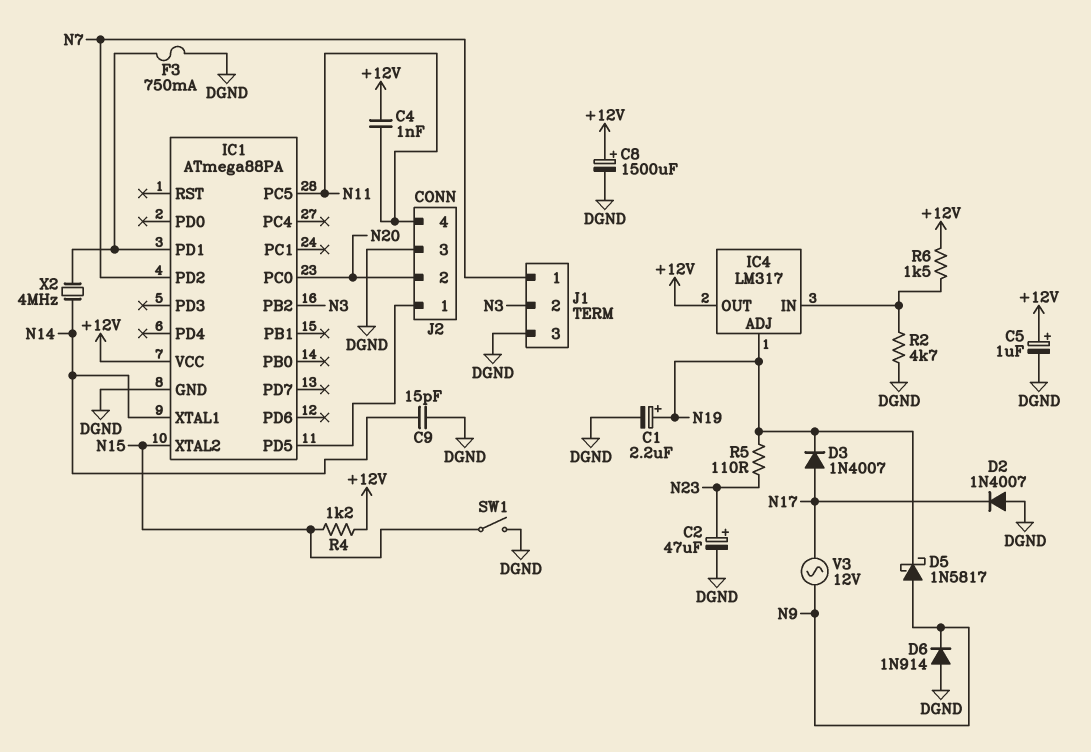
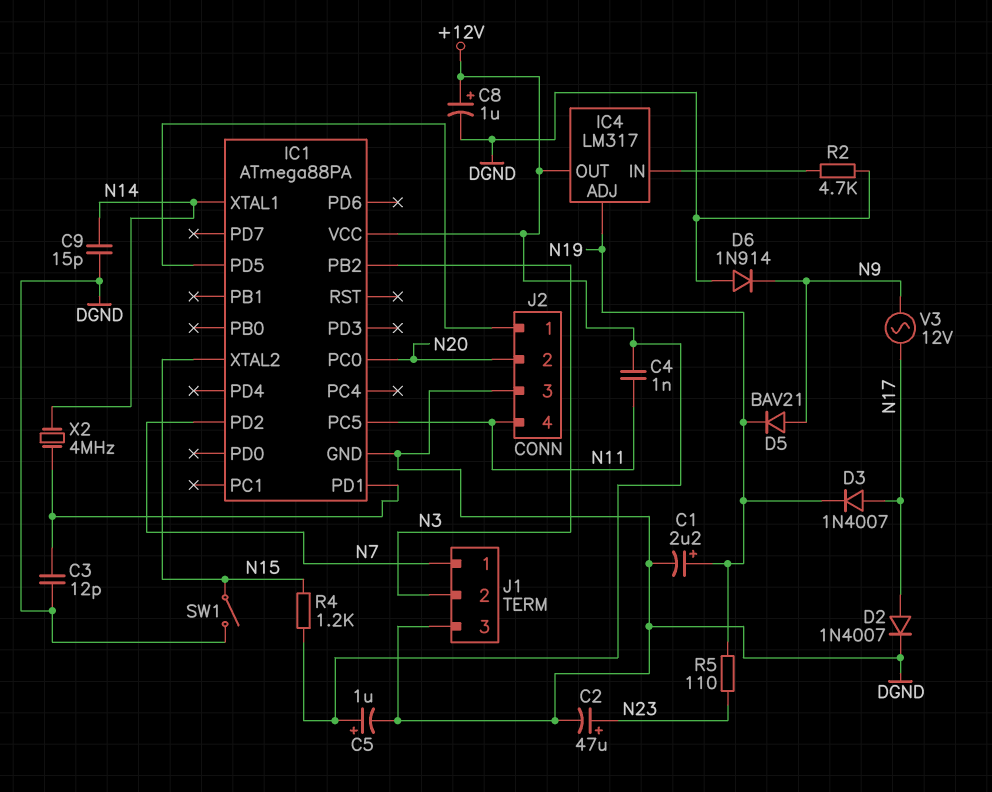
C3: none -> 12pF (DGND, IC1/PD1)
C8: 1500uF (plus +12V, minus DGND) -> 1uF (plus +12V, minus DGND)
D2: diode 1N4007 (A DGND, K N17) -> diode 1N4007 (A N17, K DGND)
D5: schottky 1N5817 (A N9, K N19) -> diode BAV21 (A N9, K N19)
F3: 750mA (DGND, IC1/PD1) -> none
R6: 1.5k (+12V, IC4/IN) -> none

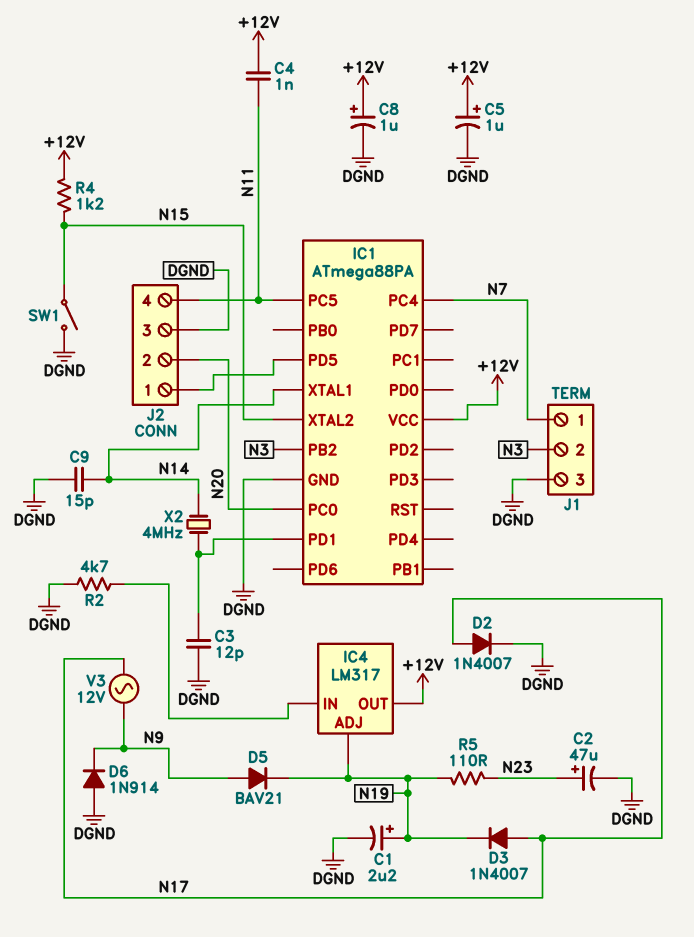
IC1 pin PC4: none -> N7
IC1 pin PD2: N7 -> none

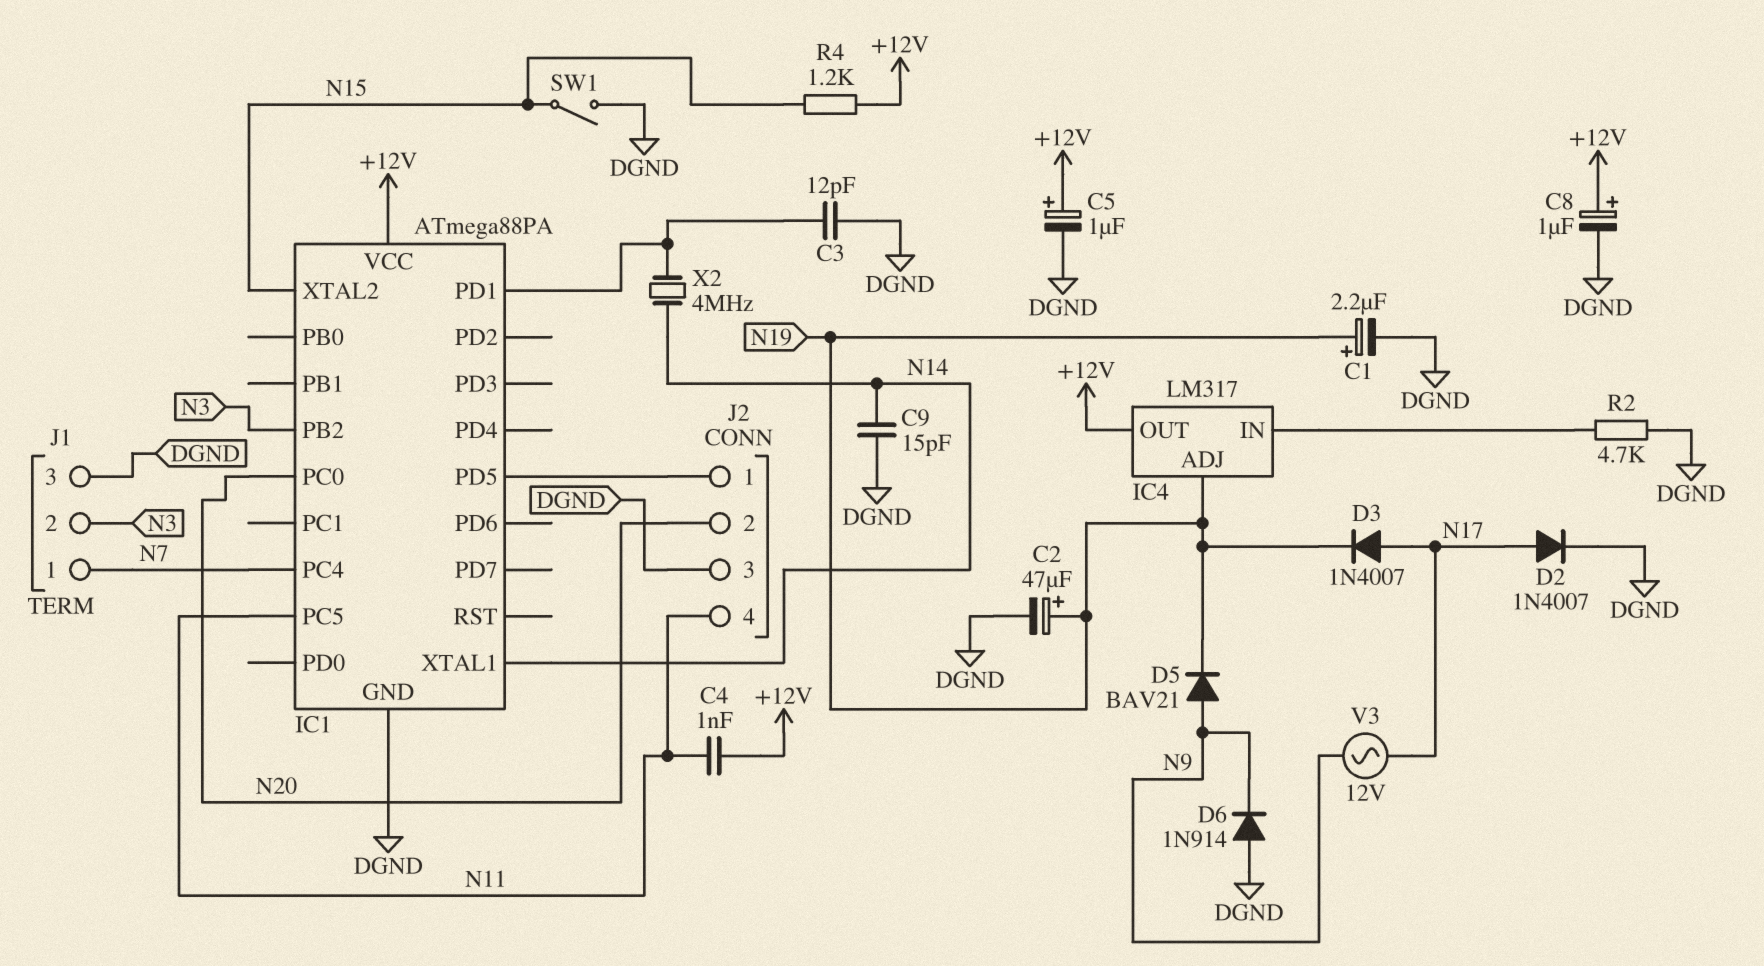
C2: 47uF (plus N23, minus DGND) -> 47uF (plus N19, minus DGND)
R5: 110 (N19, N23) -> none

